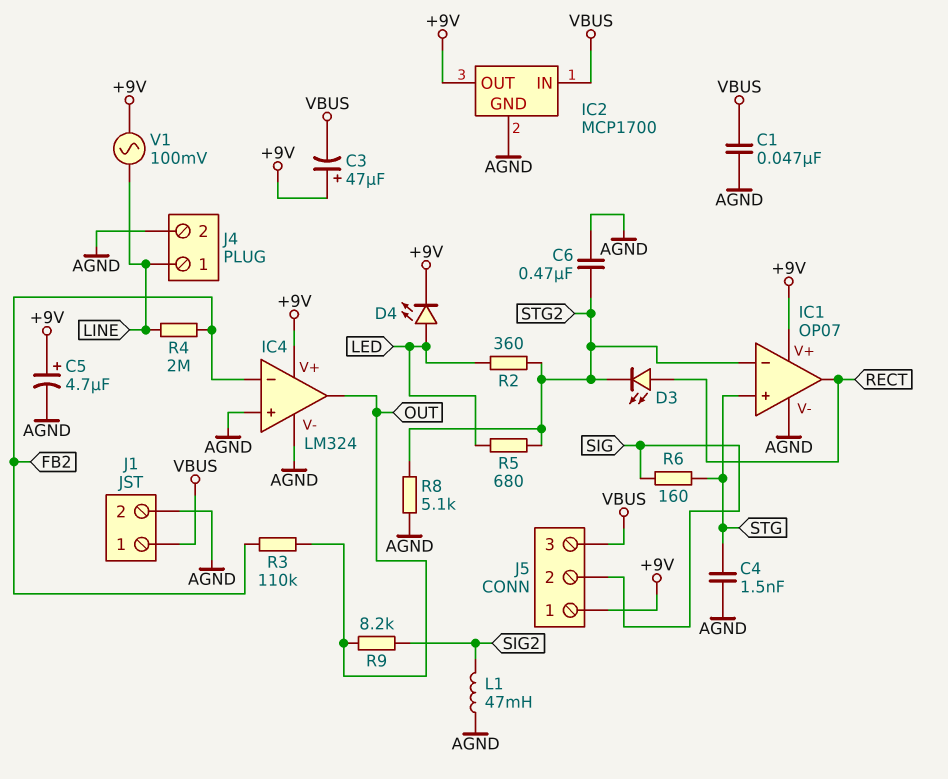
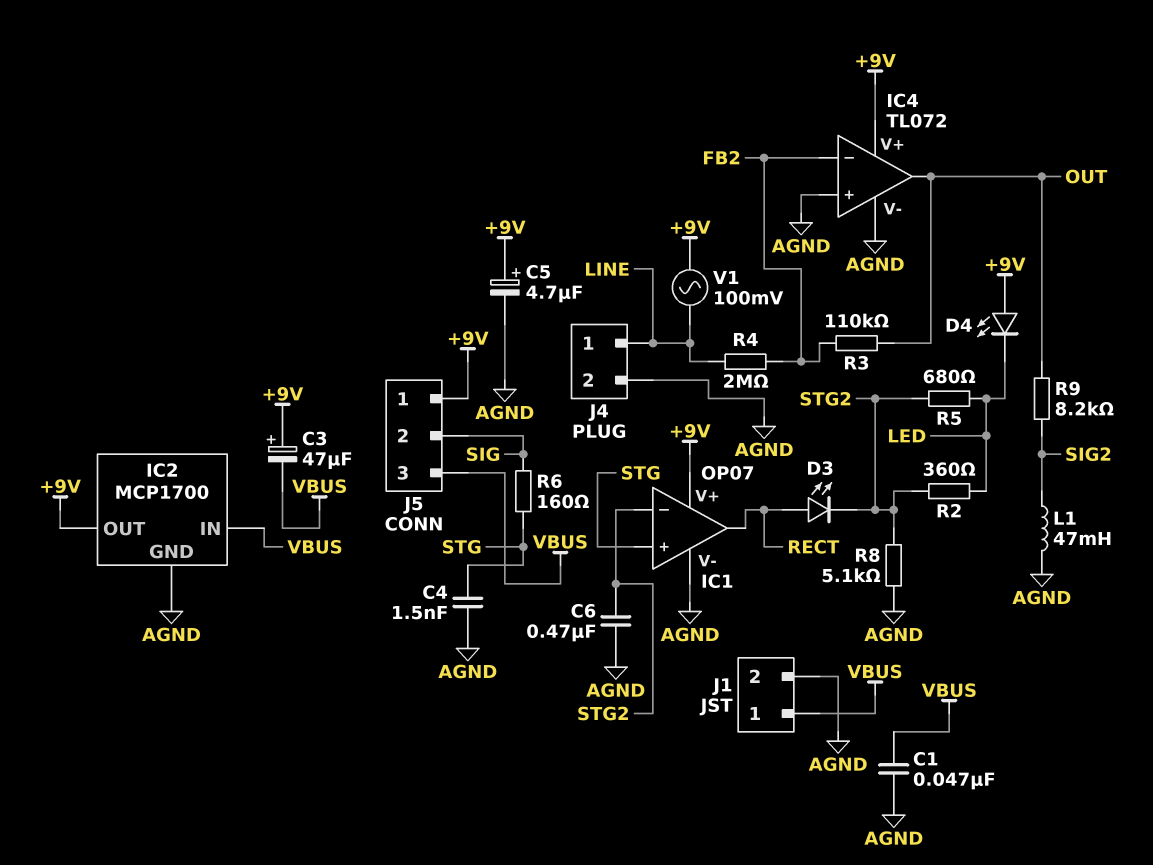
D4: LED (A LED, K +9V) -> LED (A +9V, K LED)
IC4: LM324 -> TL072

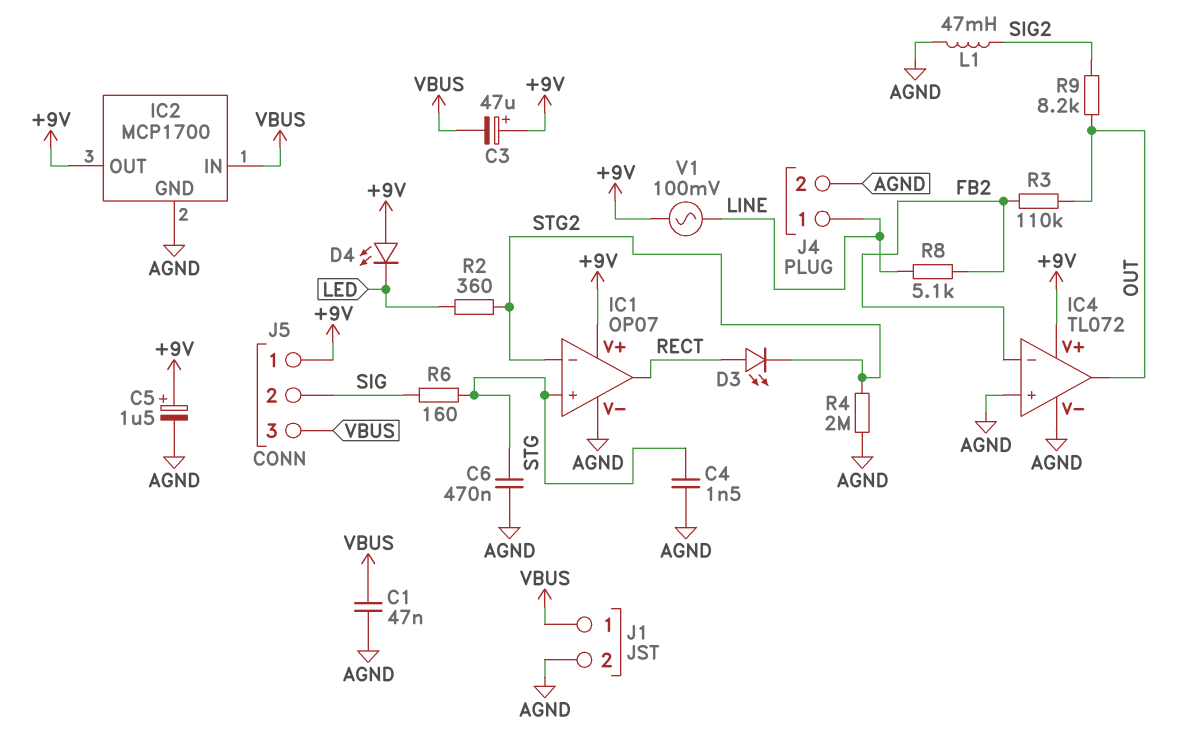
C5: 4.7uF (plus +9V, minus AGND) -> 1.5uF (plus +9V, minus AGND)
C6: 470nF (AGND, STG2) -> 470nF (AGND, STG)
R4: 2M (FB2, LINE) -> 2M (AGND, STG2)
R5: 680 (LED, STG2) -> none
R8: 5.1k (AGND, STG2) -> 5.1k (FB2, LINE)

